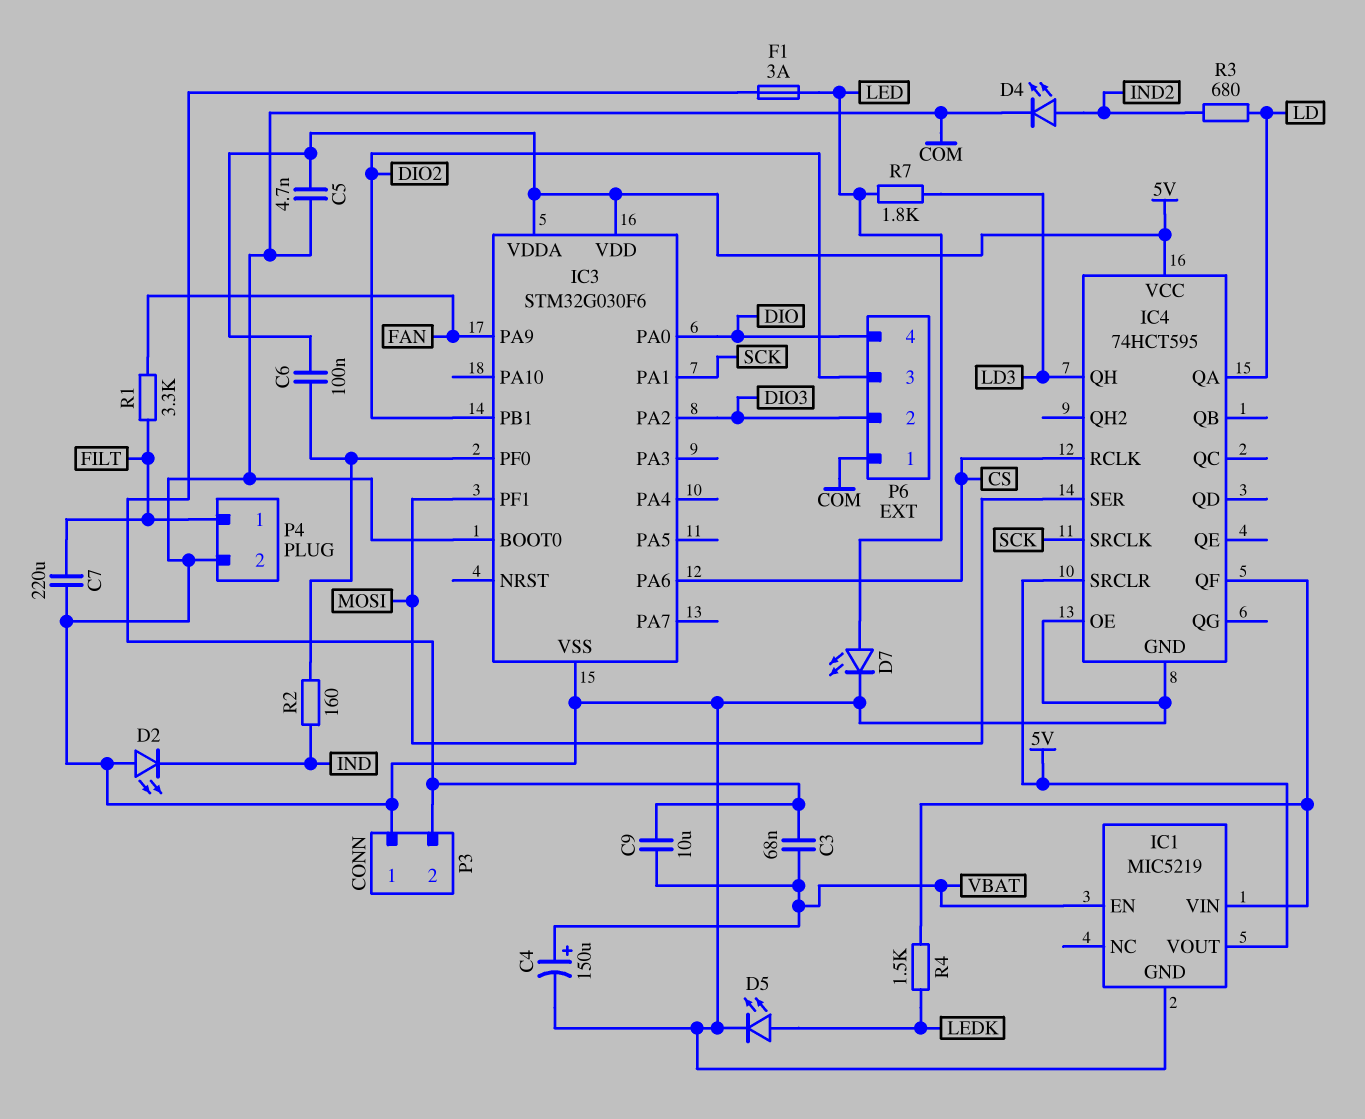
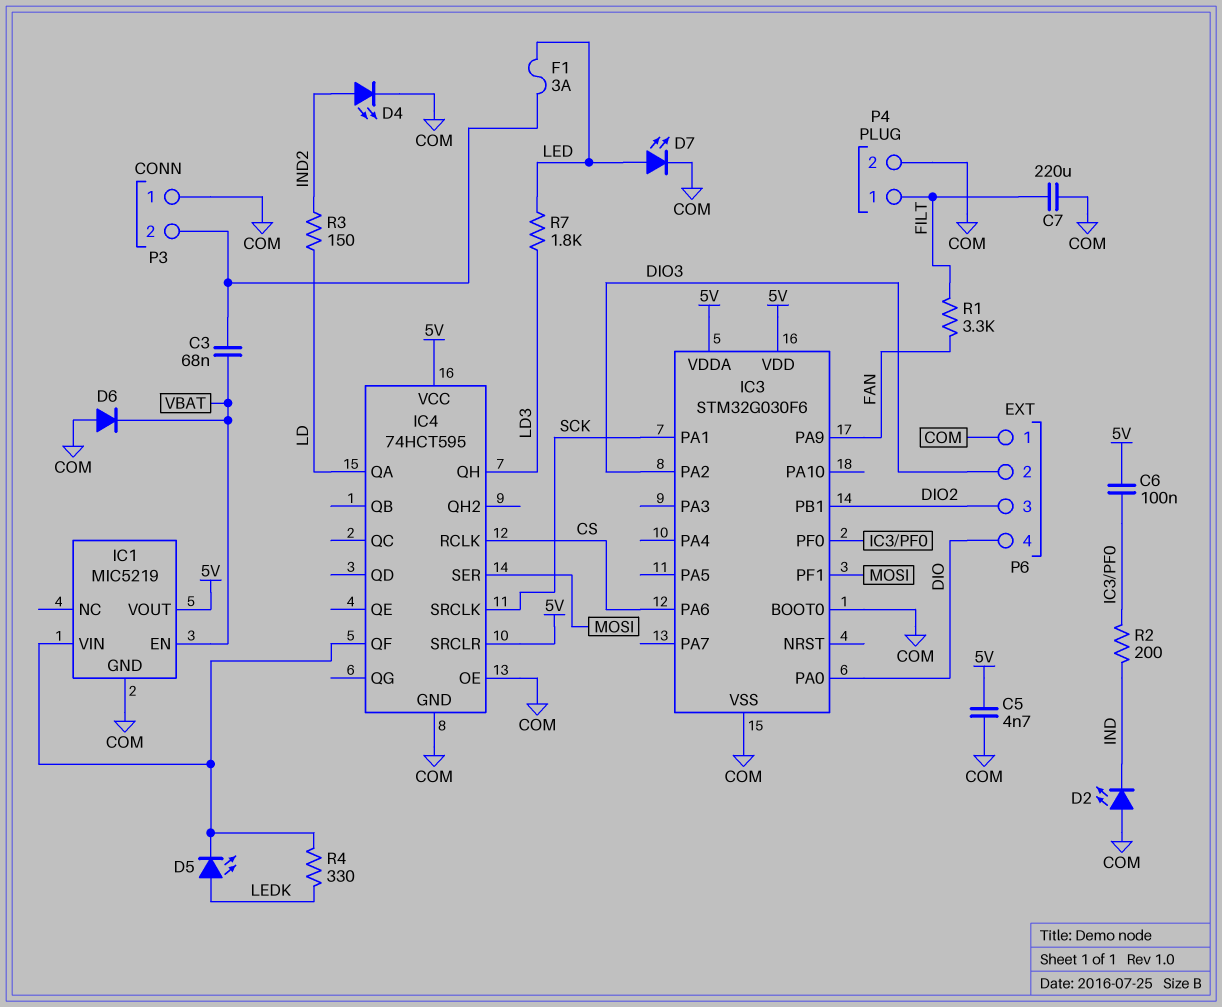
C4: 150uF (plus VBAT, minus COM) -> none
C9: 10uF (P3/2, VBAT) -> none
D5: LED (A LEDK, K COM) -> LED (A LEDK, K IC1/VIN)
D6: none -> diode (A COM, K VBAT)
R2: 160 (IC3/PF0, IND) -> 200 (IC3/PF0, IND)
R3: 680 (IND2, LD) -> 150 (IND2, LD)
R4: 1.5k (IC1/VIN, LEDK) -> 330 (IC1/VIN, LEDK)

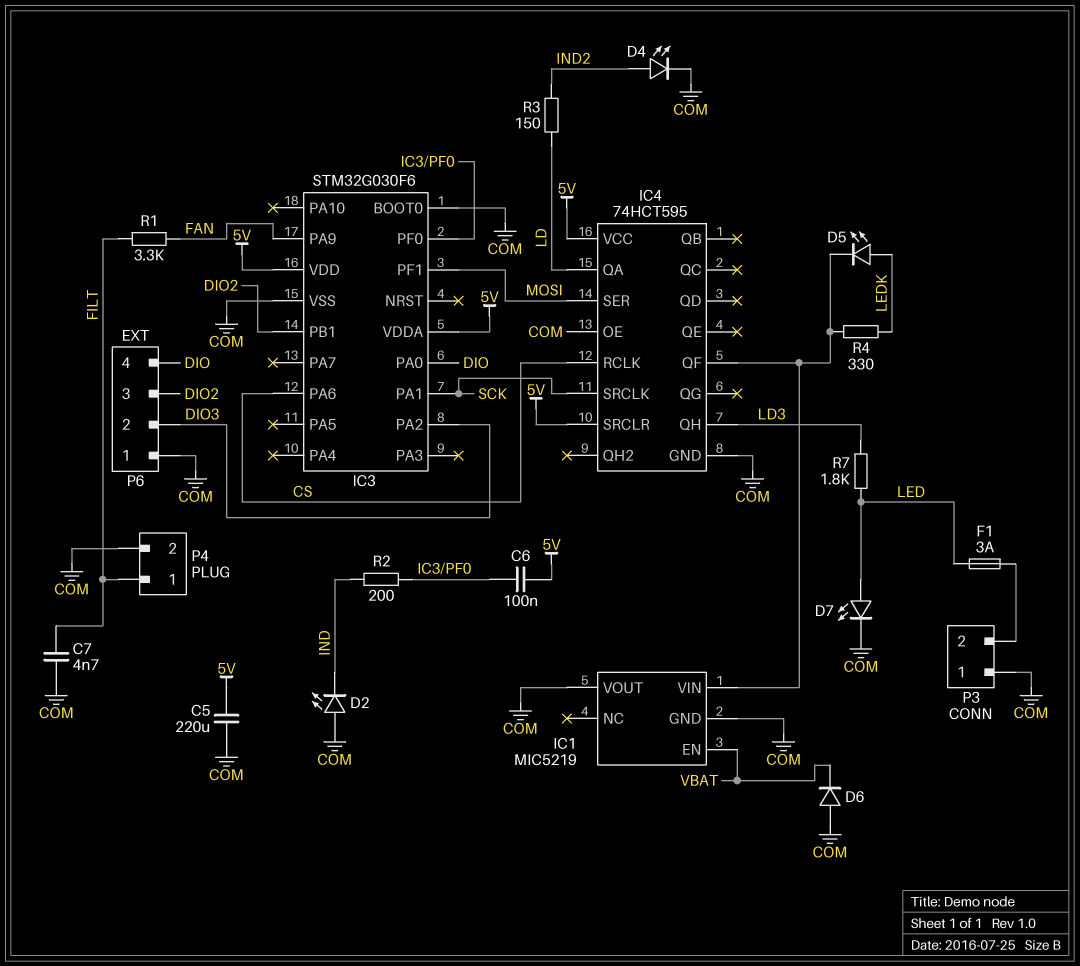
C3: 68nF (P3/2, VBAT) -> none
C5: 4.7nF (5V, COM) -> 220uF (5V, COM)
C7: 220uF (COM, FILT) -> 4.7nF (COM, FILT)
IC1 pin VOUT: 5V -> COM

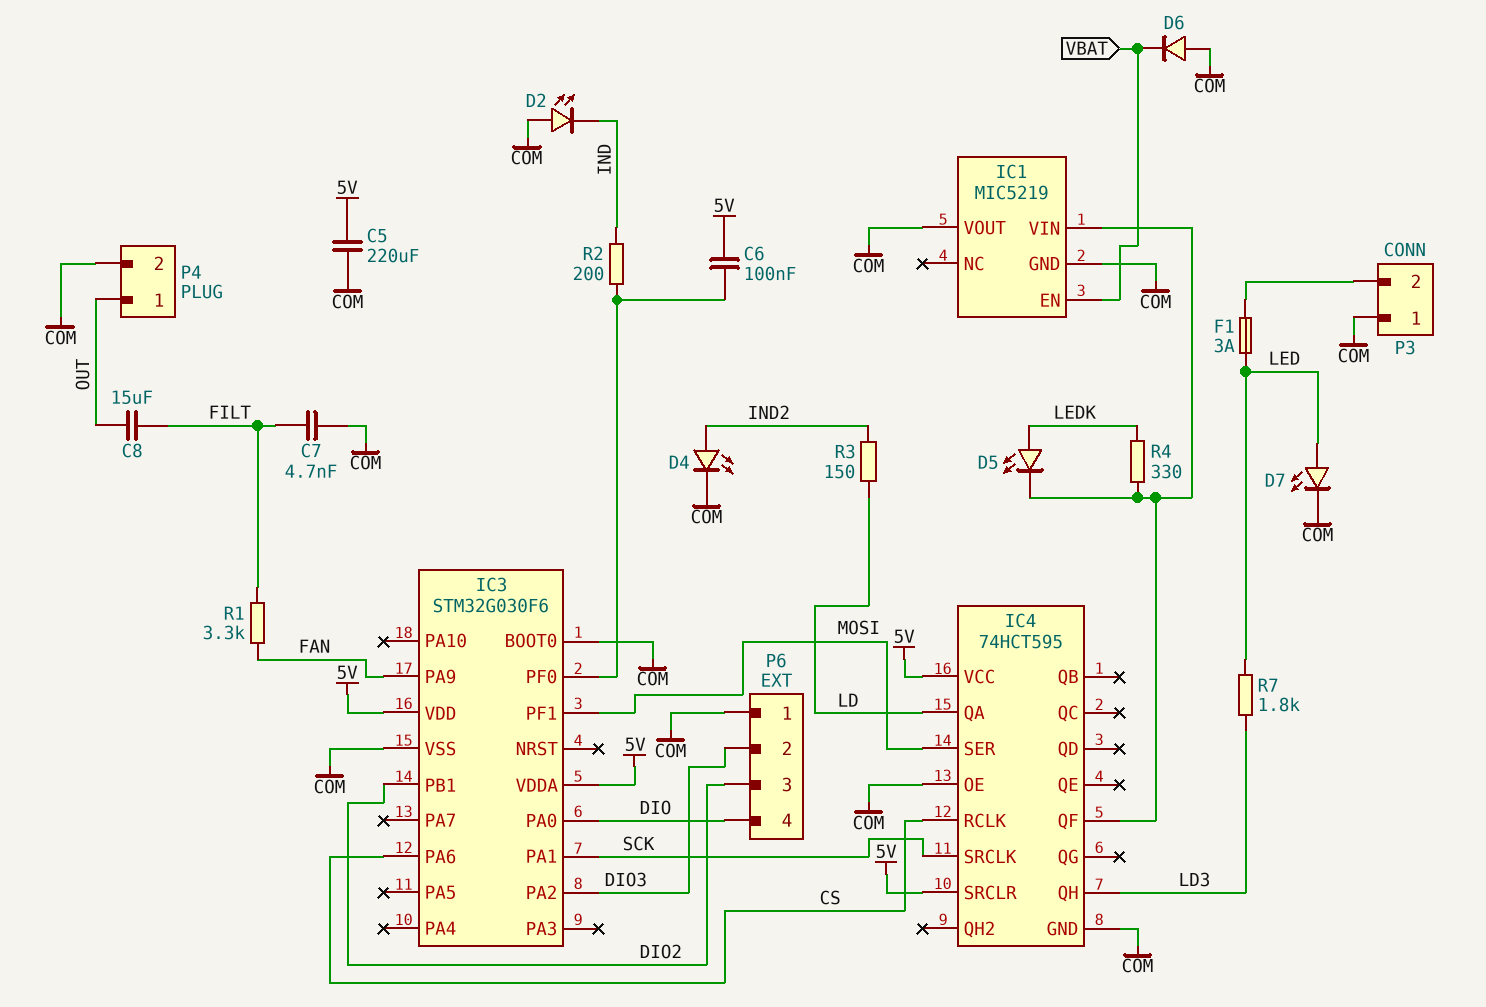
C8: none -> 15uF (FILT, OUT)
P4 pin 1: FILT -> OUT

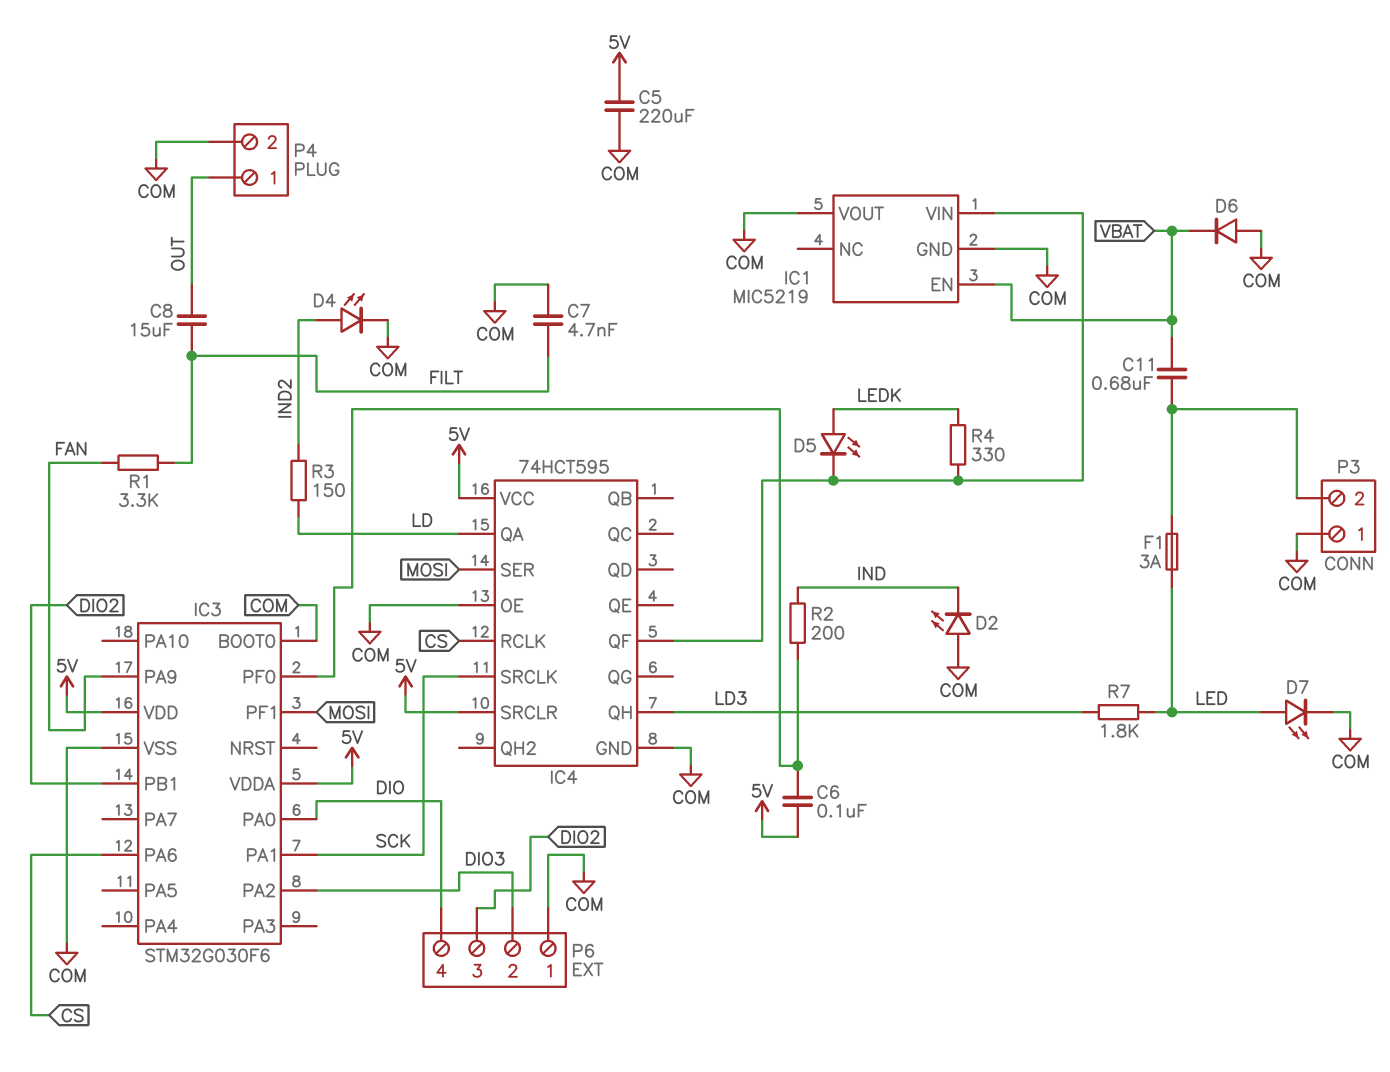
C11: none -> 680nF (P3/2, VBAT)

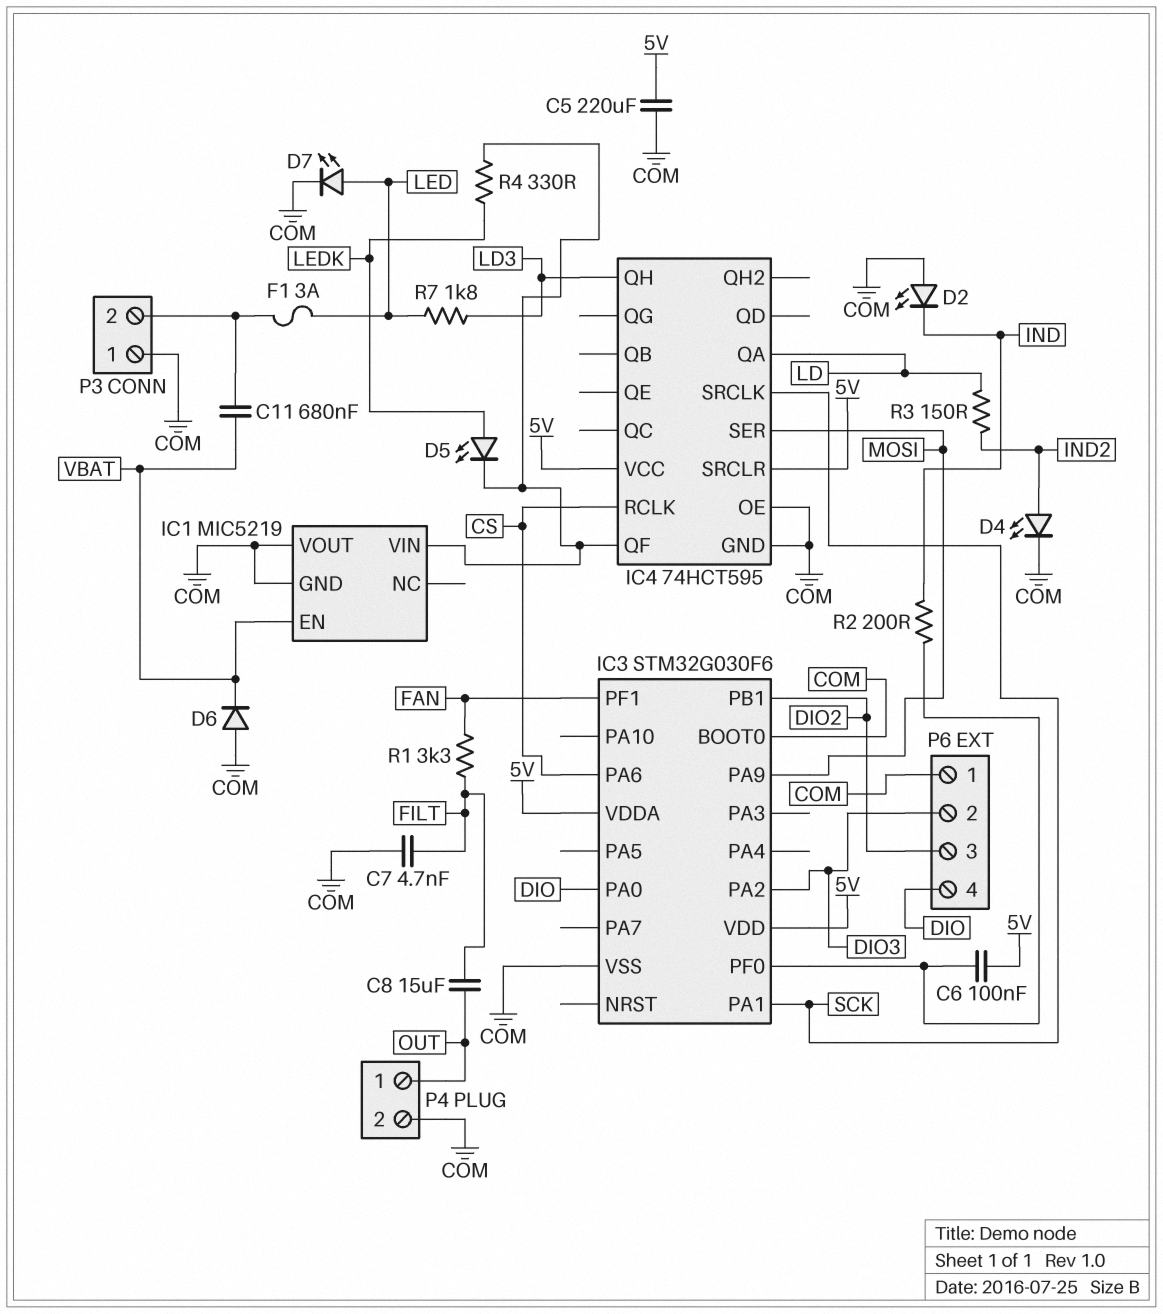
IC3 pin PA9: FAN -> MOSI
IC3 pin PF1: MOSI -> FAN

